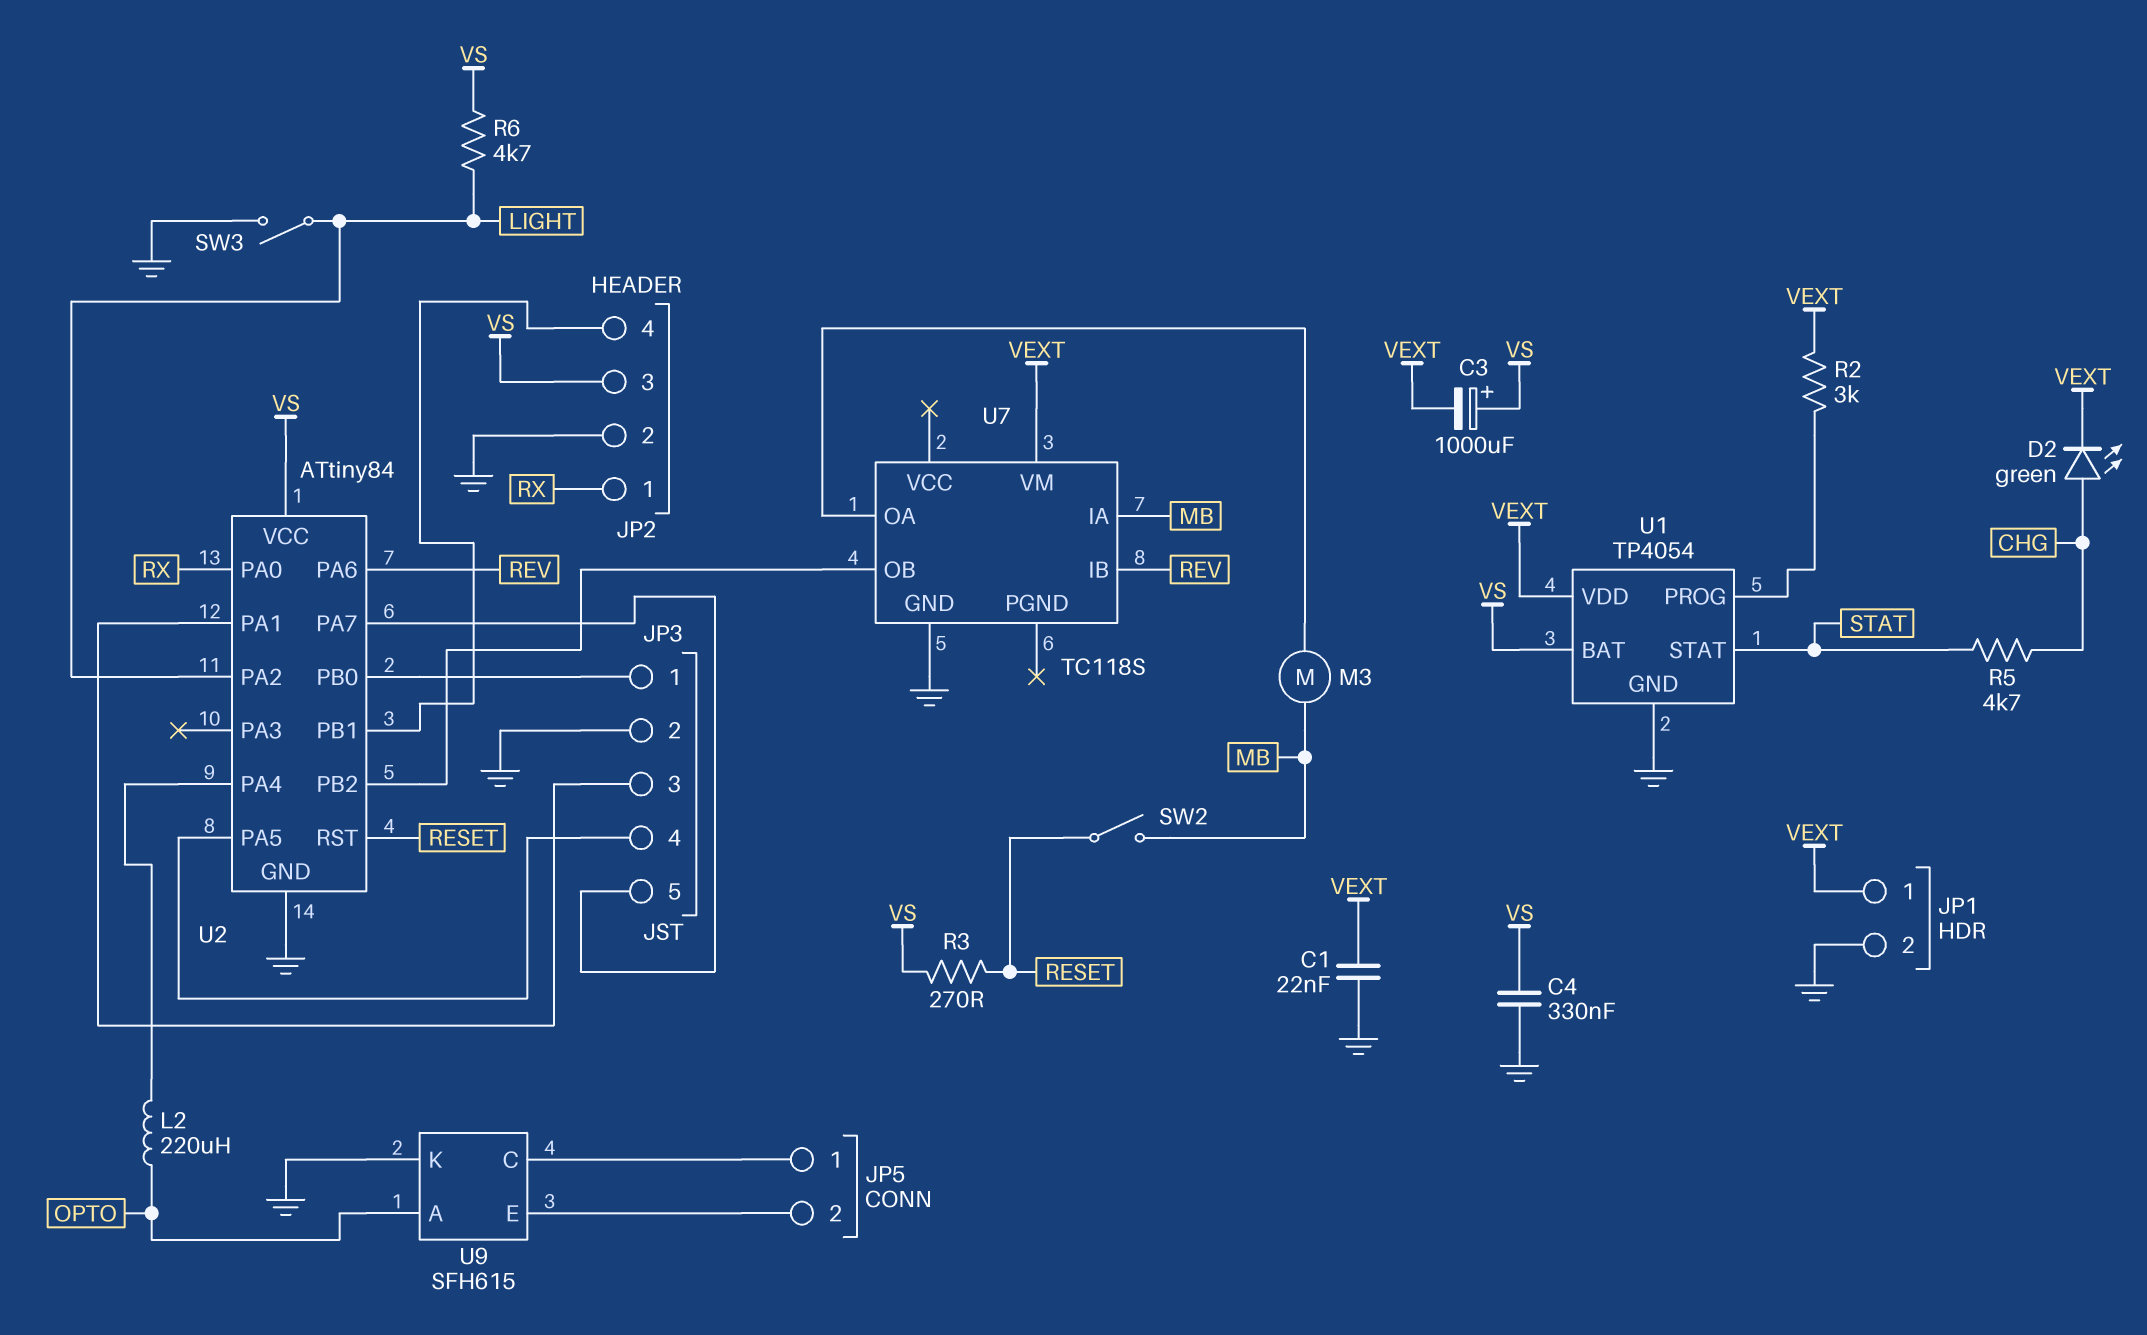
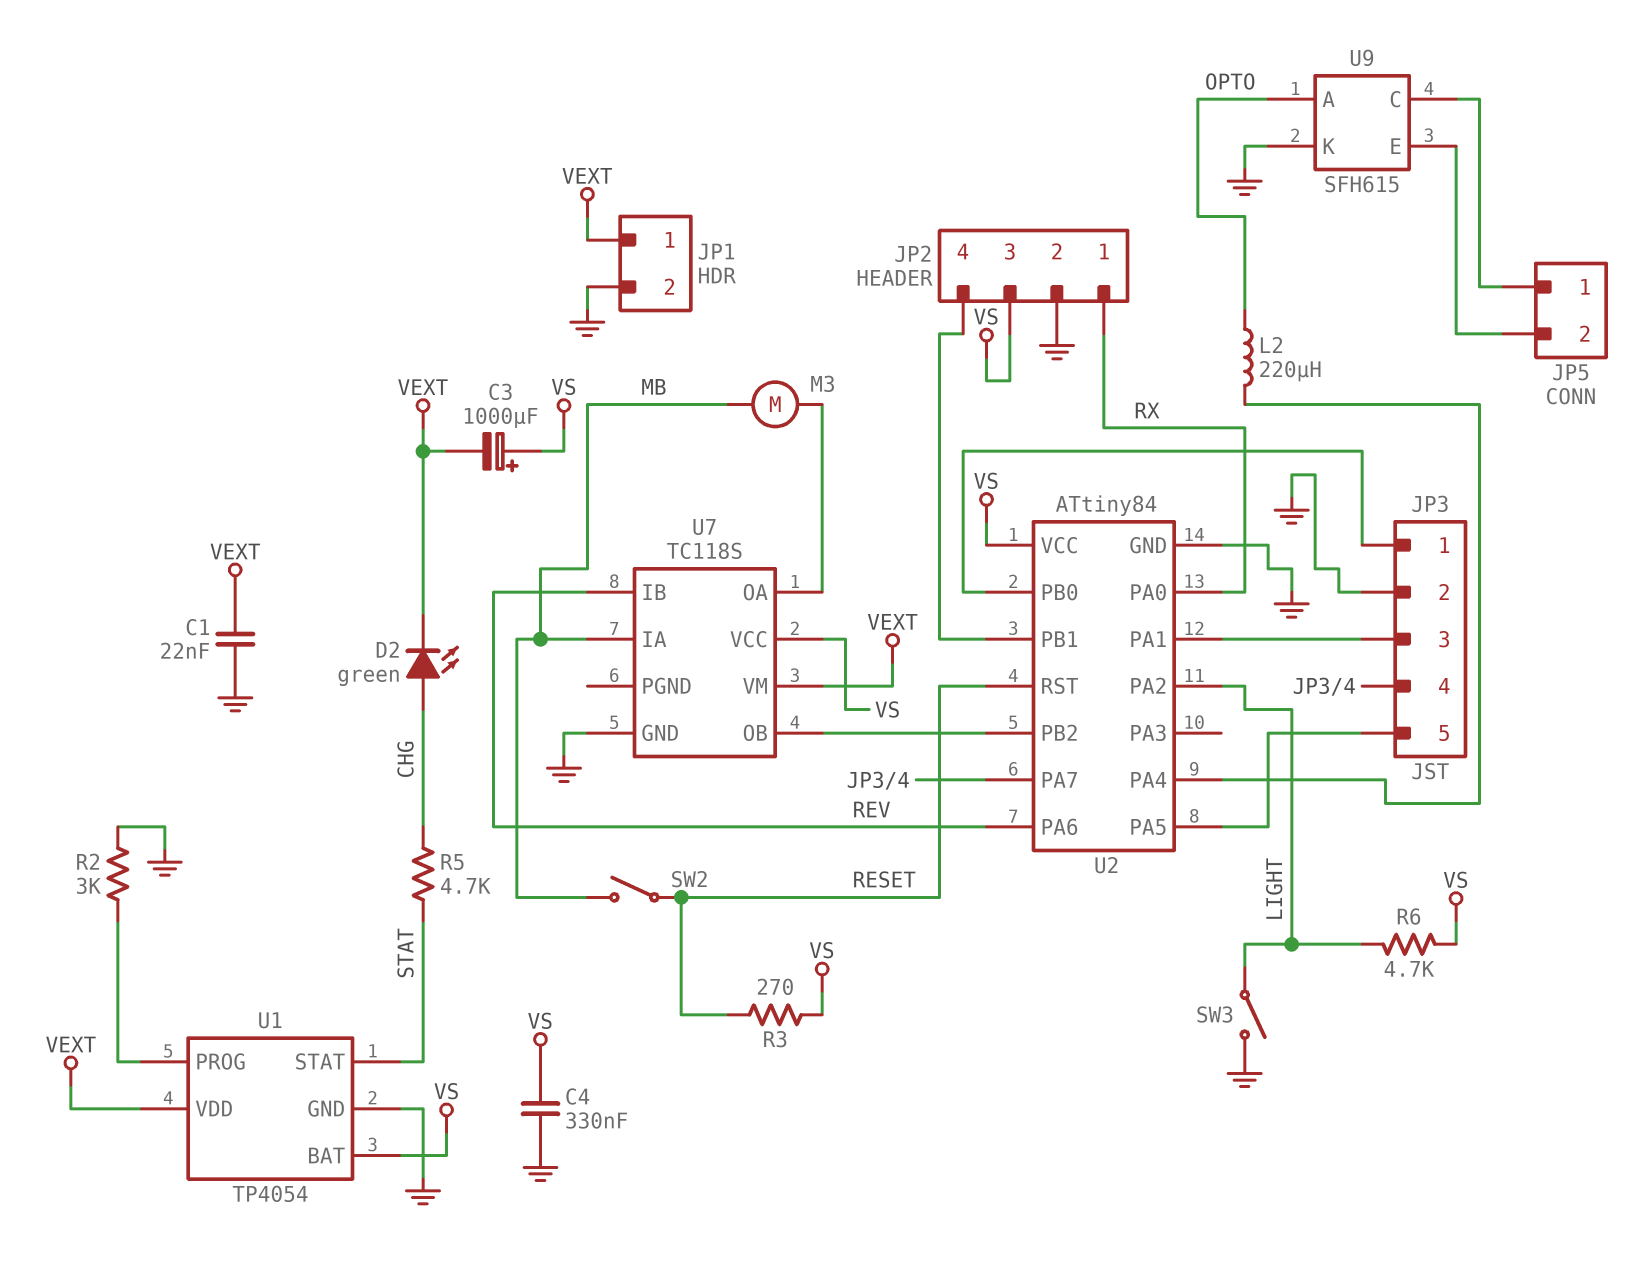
R2: 3k (U1/PROG, VEXT) -> 3k (GND, U1/PROG)
U2 pin PA5: JP3/4 -> JP3/5
U2 pin PA7: JP3/5 -> JP3/4
U7 pin VCC: none -> VS

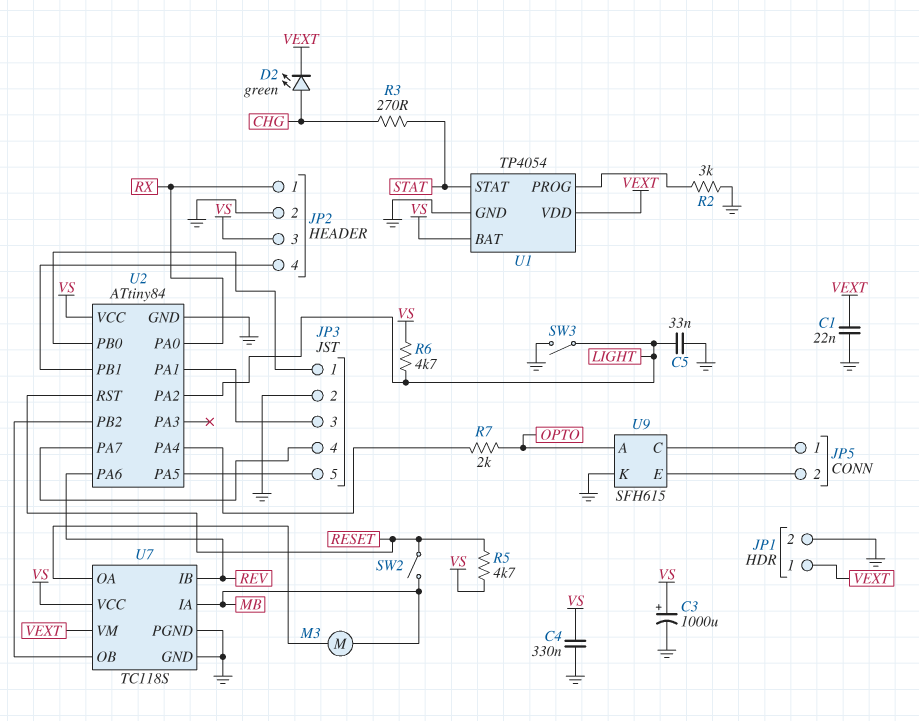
C3: 1000uF (plus VS, minus VEXT) -> 1000uF (plus VS, minus GND)
C5: none -> 33nF (GND, LIGHT)
L2: 220uH (OPTO, U2/PA4) -> none
R3: 270 (RESET, VS) -> 270 (CHG, STAT)
R5: 4.7k (CHG, STAT) -> 4.7k (RESET, VS)
R7: none -> 2k (OPTO, U2/PA4)
U7 pin PGND: none -> GND

